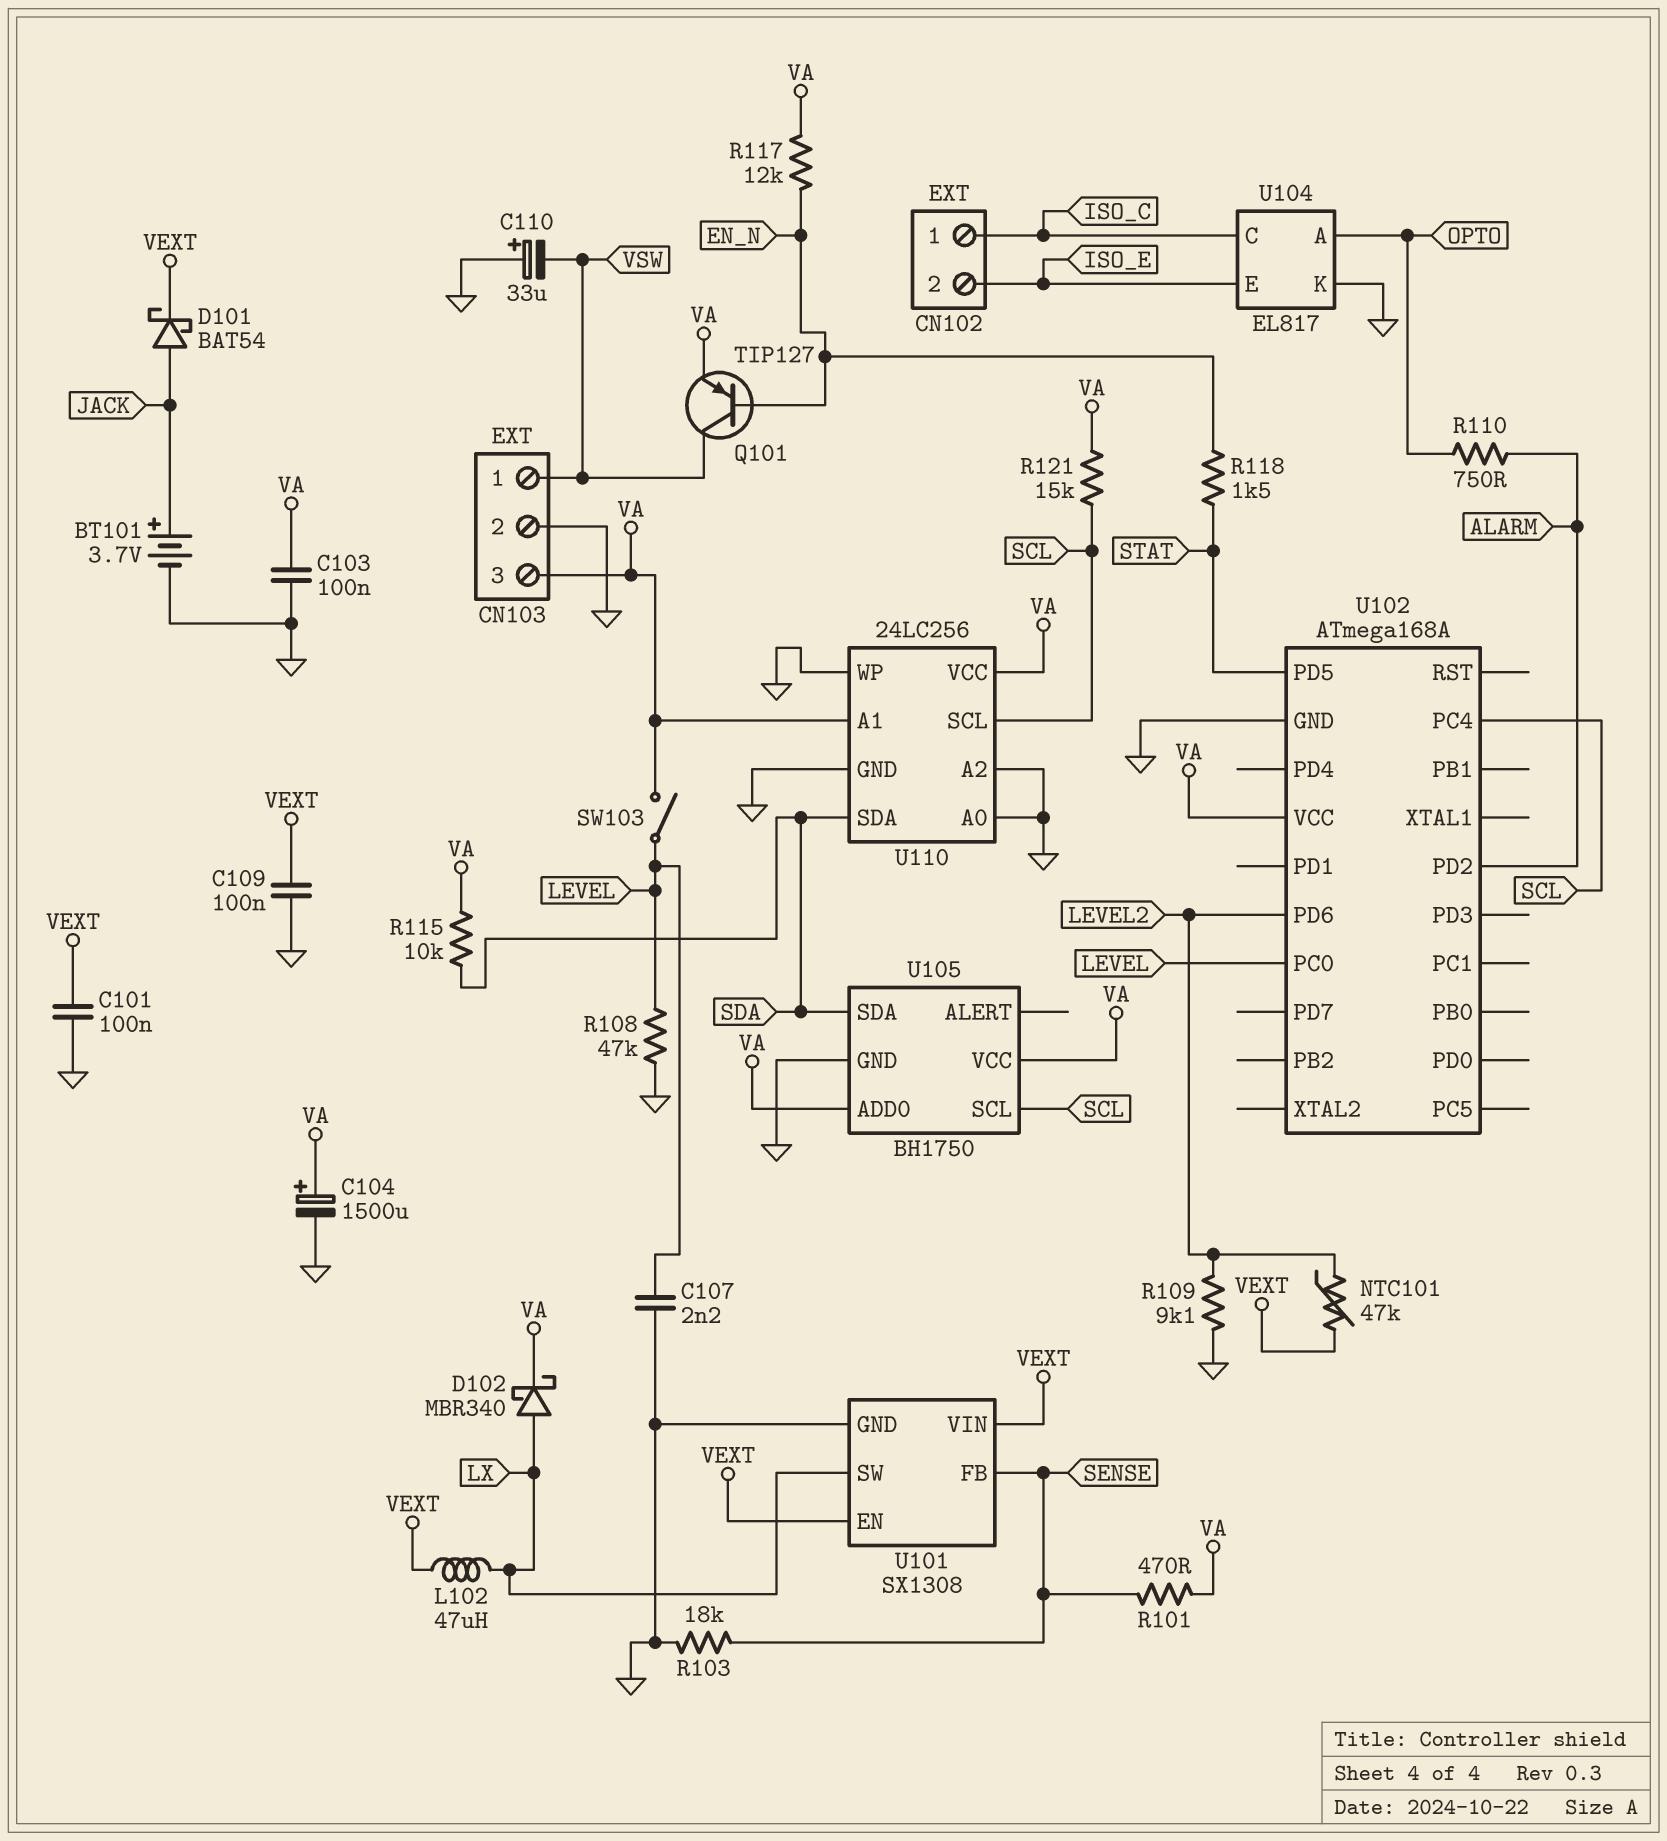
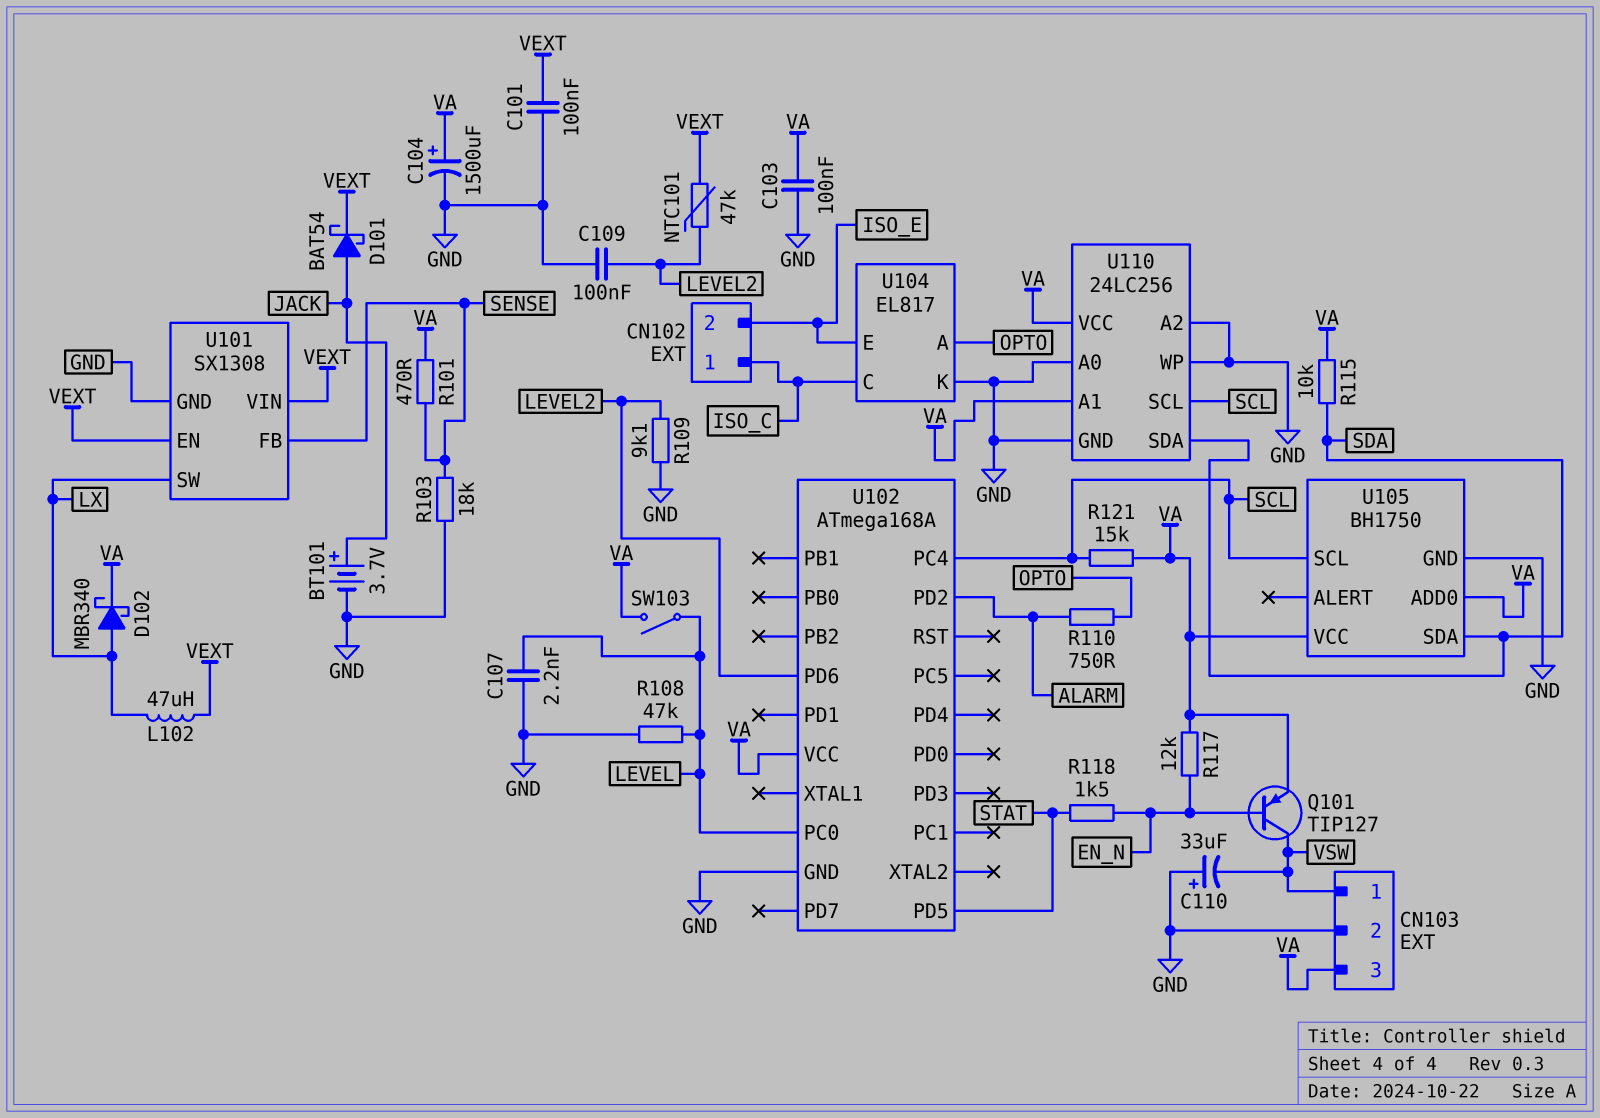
C109: 100nF (GND, VEXT) -> 100nF (GND, LEVEL2)

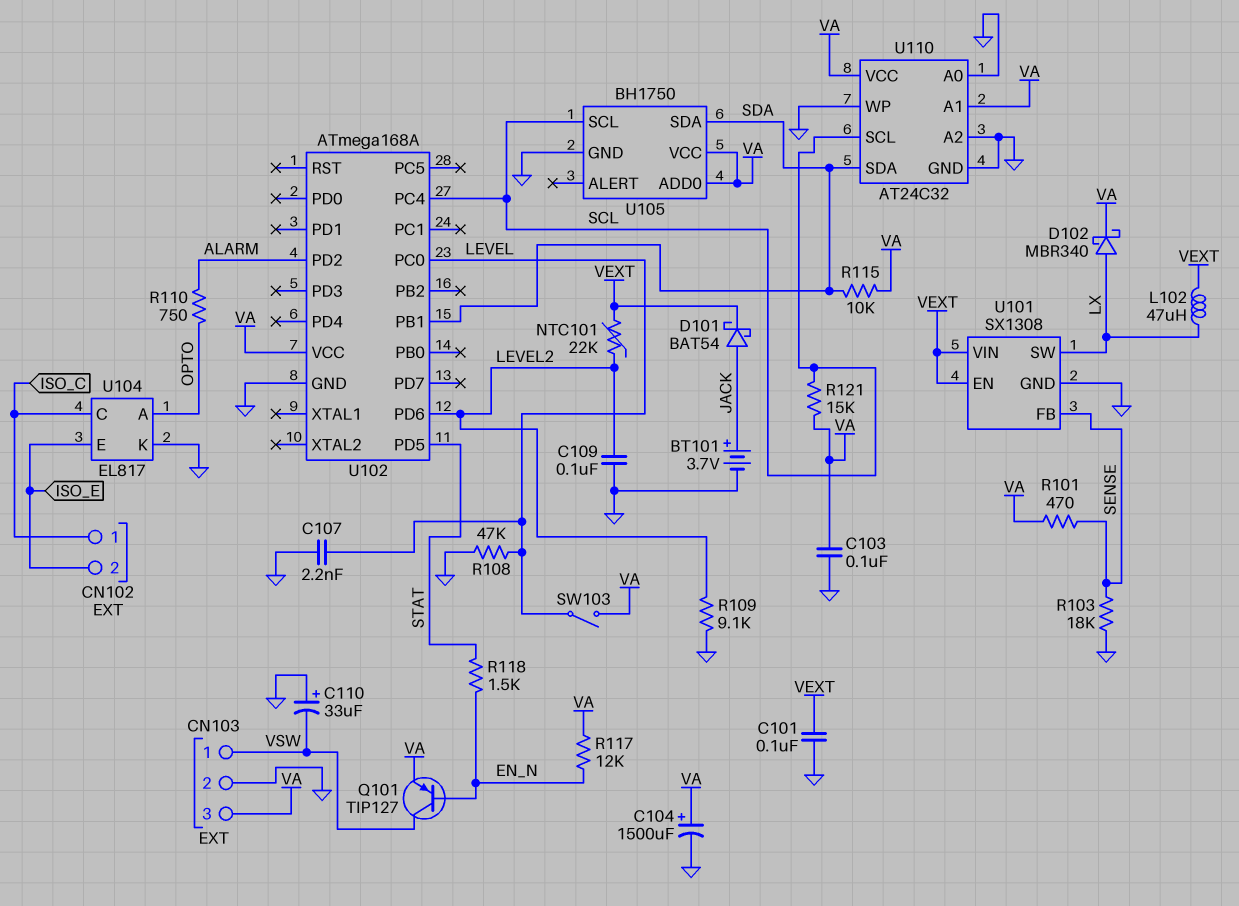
NTC101: 47k (LEVEL2, VEXT) -> 22k (LEVEL2, VEXT)
U102 pin PB1: none -> SDA
U110: 24LC256 -> AT24C32

